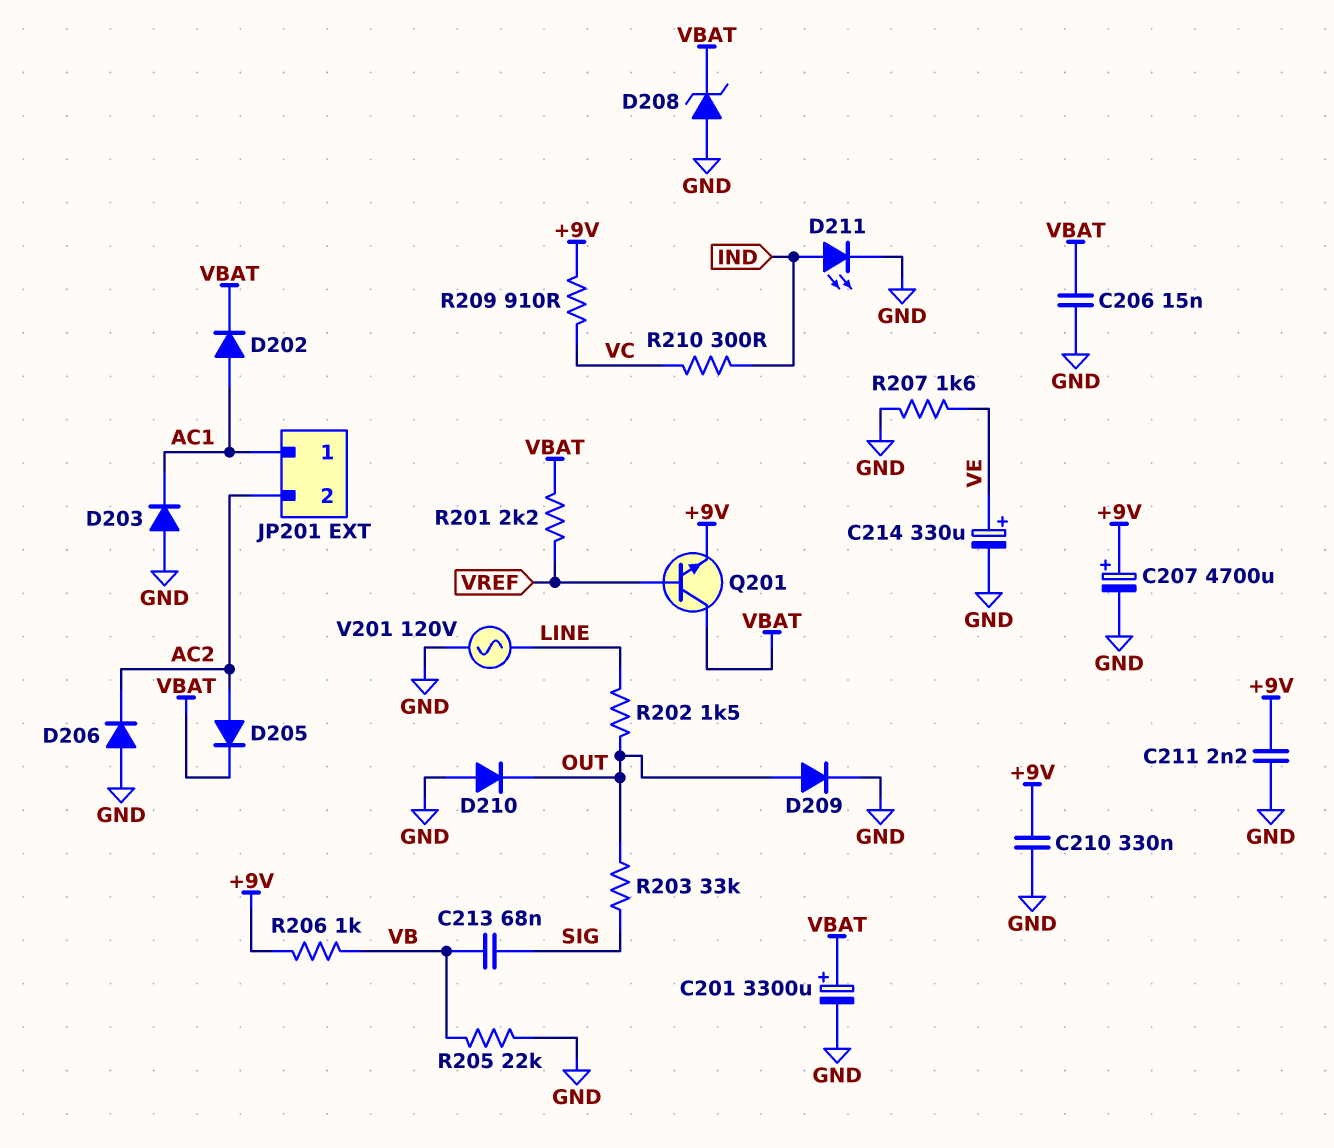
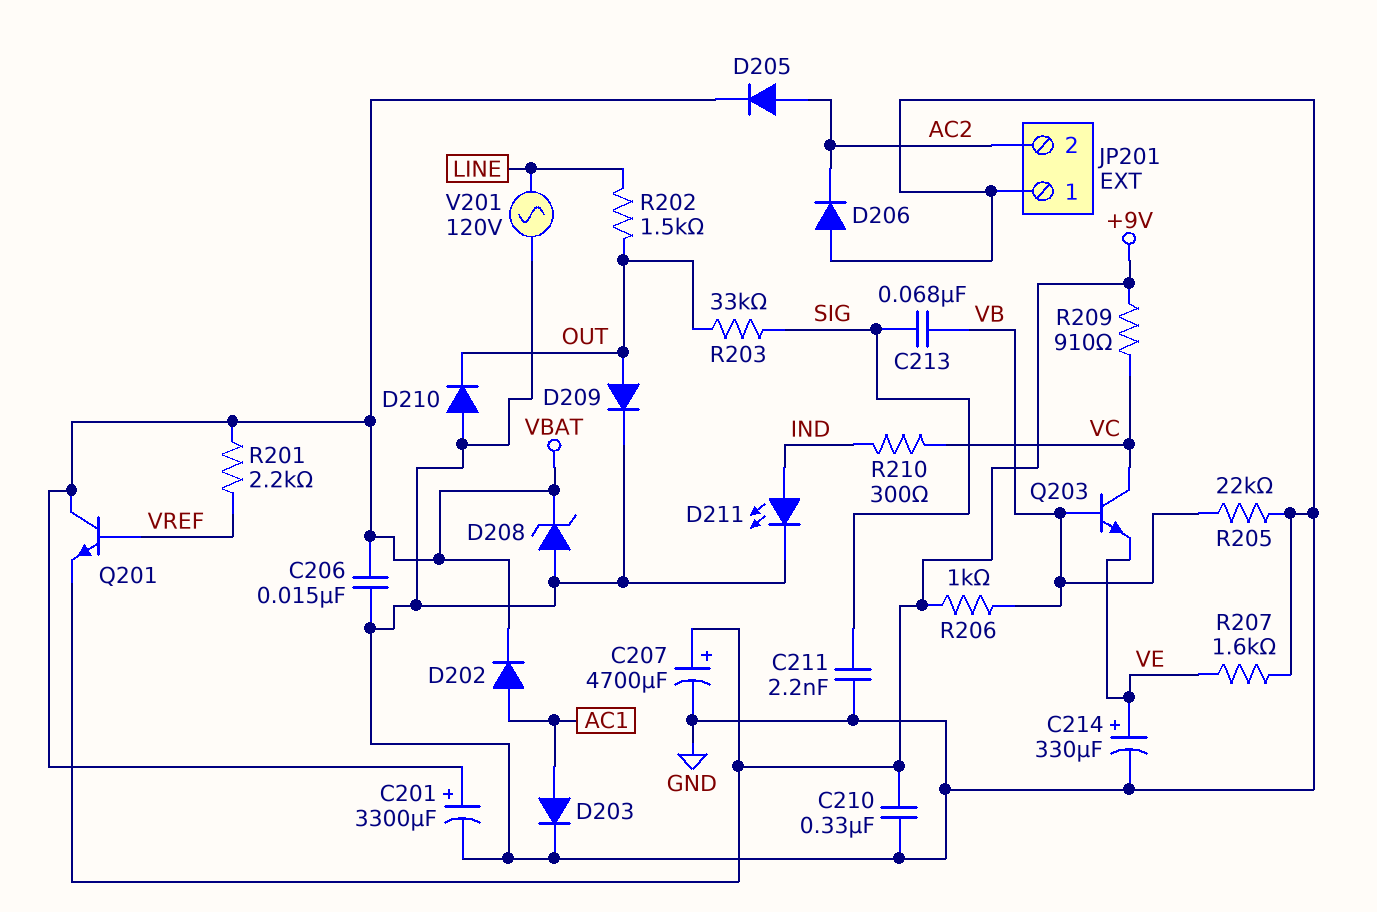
C211: 2.2nF (+9V, GND) -> 2.2nF (GND, SIG)
D203: diode (A GND, K AC1) -> diode (A AC1, K GND)
JP201 pin 1: AC1 -> GND
Q203: none -> NPN (B VB, C VC, E VE)

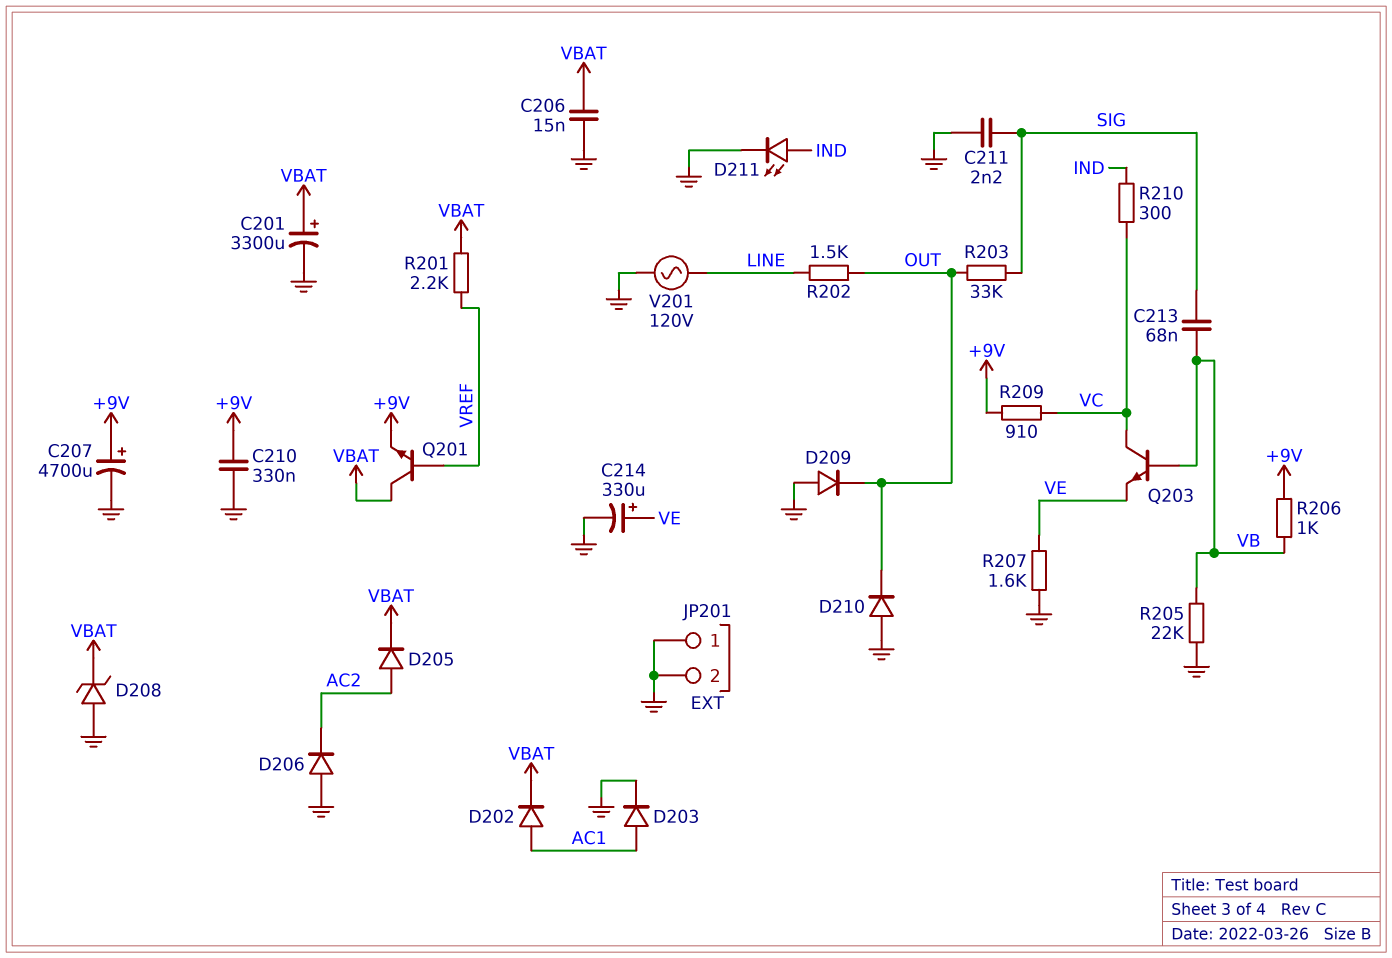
D209: diode (A OUT, K GND) -> diode (A GND, K OUT)
JP201 pin 2: AC2 -> GND

